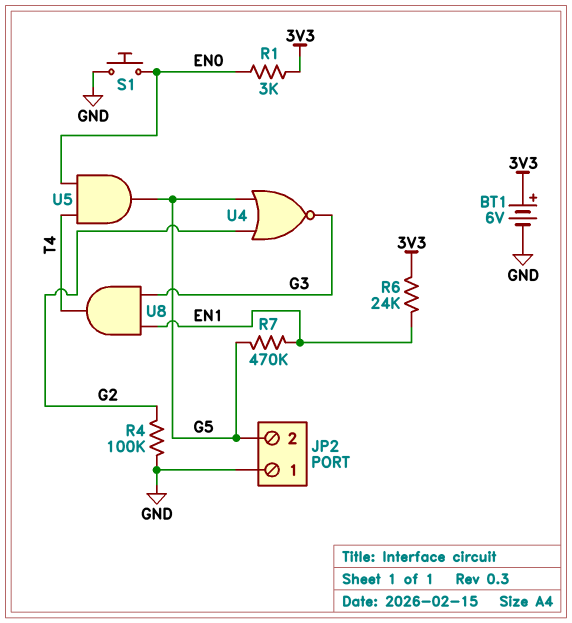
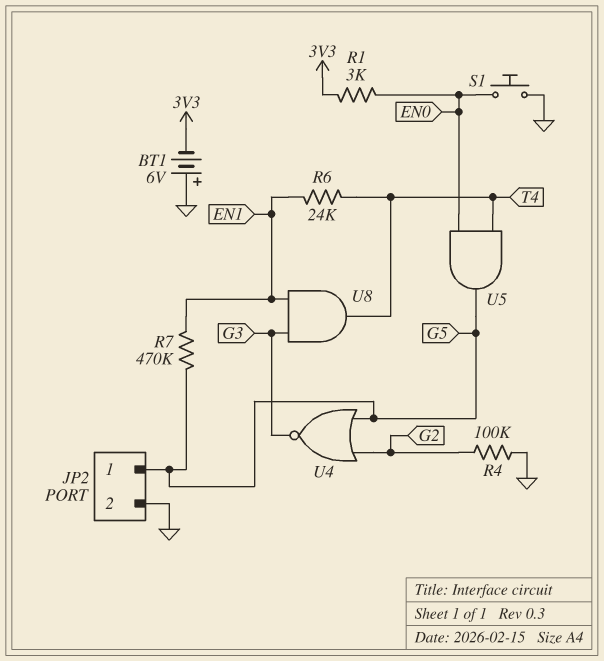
BT1: 6V (plus 3V3, minus GND) -> 6V (plus GND, minus 3V3)
JP2 pin 1: GND -> G5
JP2 pin 2: G5 -> GND
R6: 24k (3V3, EN1) -> 24k (EN1, T4)

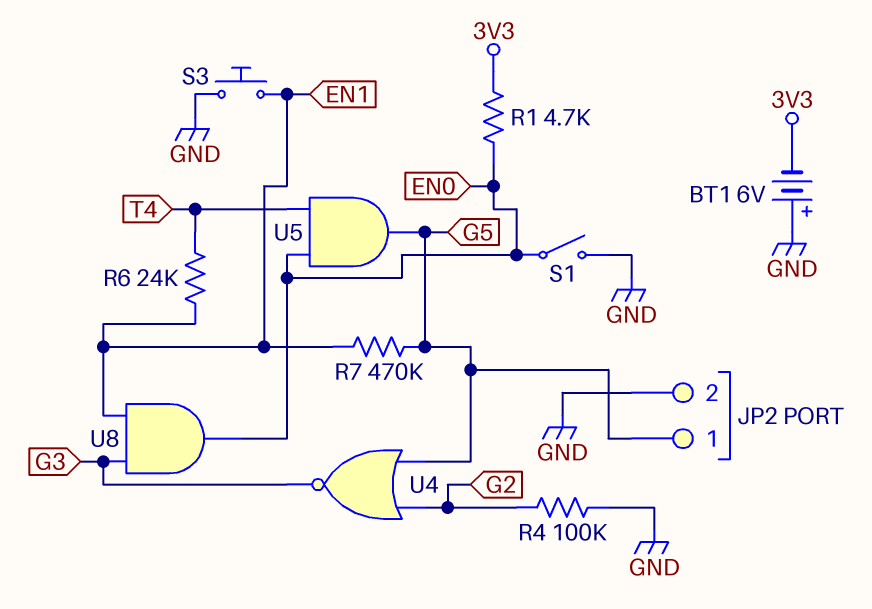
R1: 3k (3V3, EN0) -> 4.7k (3V3, EN0)
S1: button (EN0, GND) -> switch (EN0, GND)
S3: none -> button (EN1, GND)
U8: AND (in EN1, in G3, out T4) -> AND (in EN1, in G3, out EN0)

